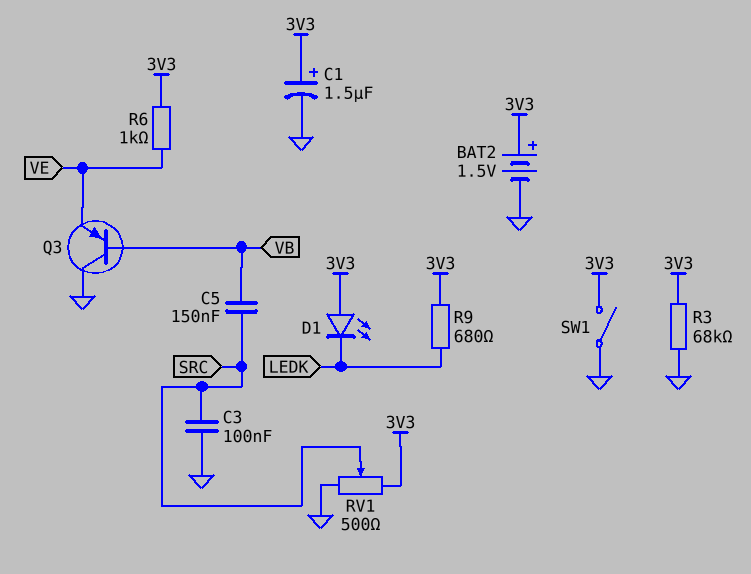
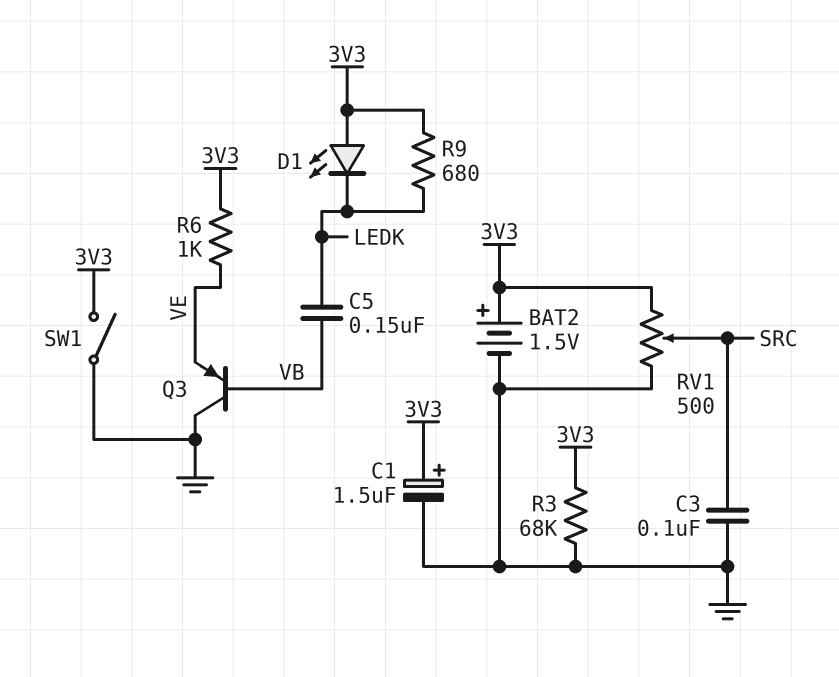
C5: 150nF (SRC, VB) -> 150nF (LEDK, VB)

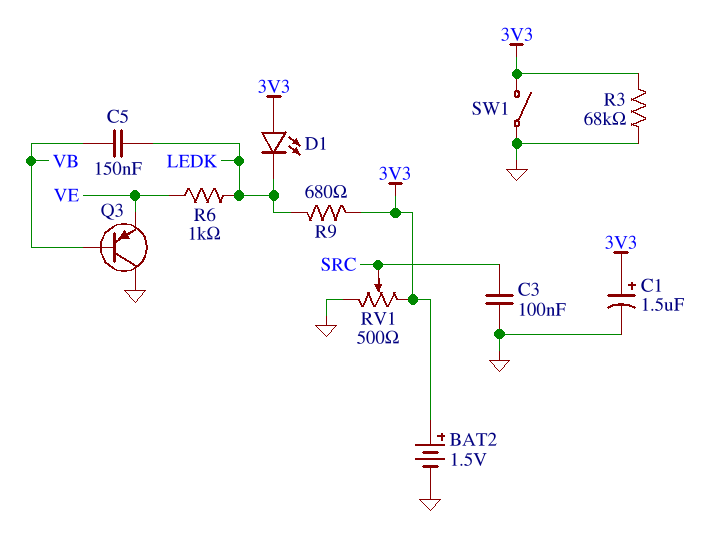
R6: 1k (3V3, VE) -> 1k (LEDK, VE)

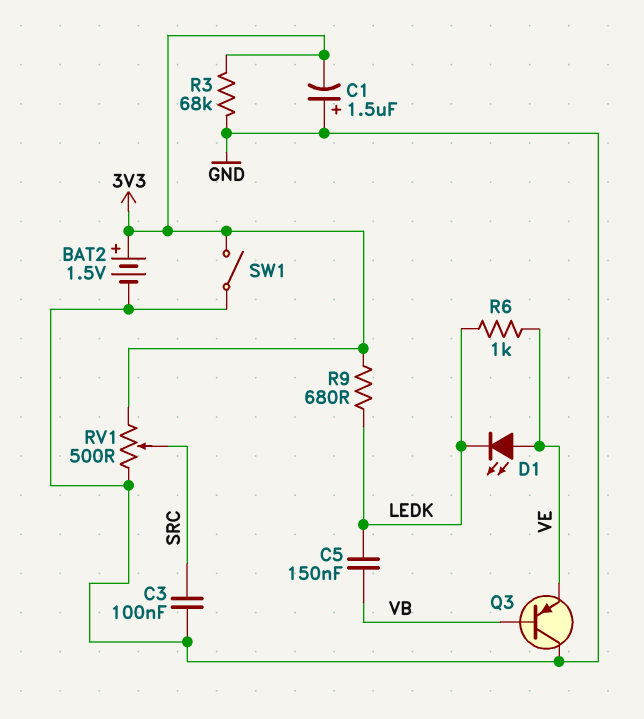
C1: 1.5uF (plus 3V3, minus GND) -> 1.5uF (plus GND, minus 3V3)
D1: LED (A 3V3, K LEDK) -> LED (A VE, K LEDK)

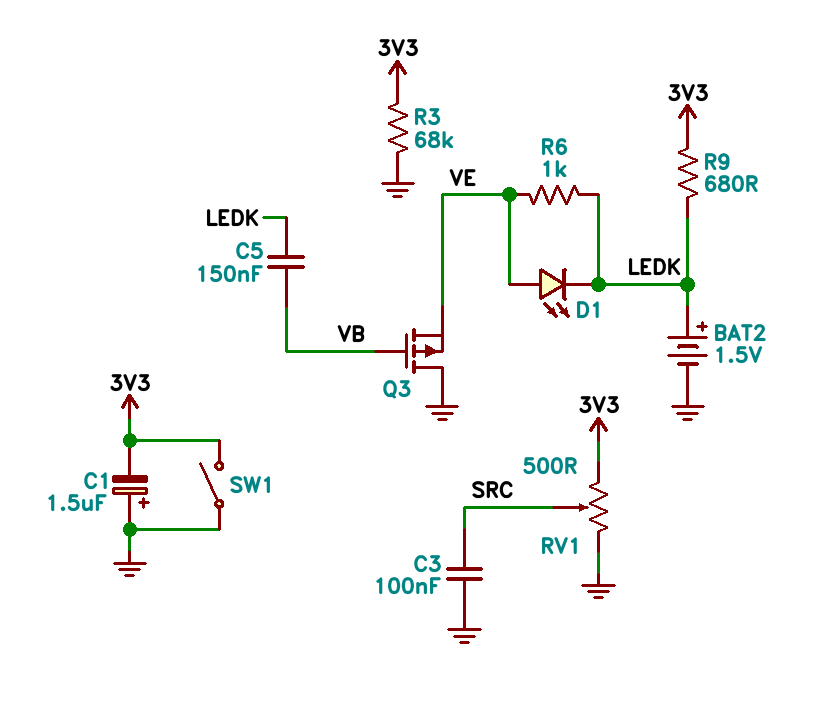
BAT2: 1.5V (plus 3V3, minus GND) -> 1.5V (plus LEDK, minus GND)
Q3: PNP (B VB, C GND, E VE) -> PMOS (G VB, D GND, S VE)

